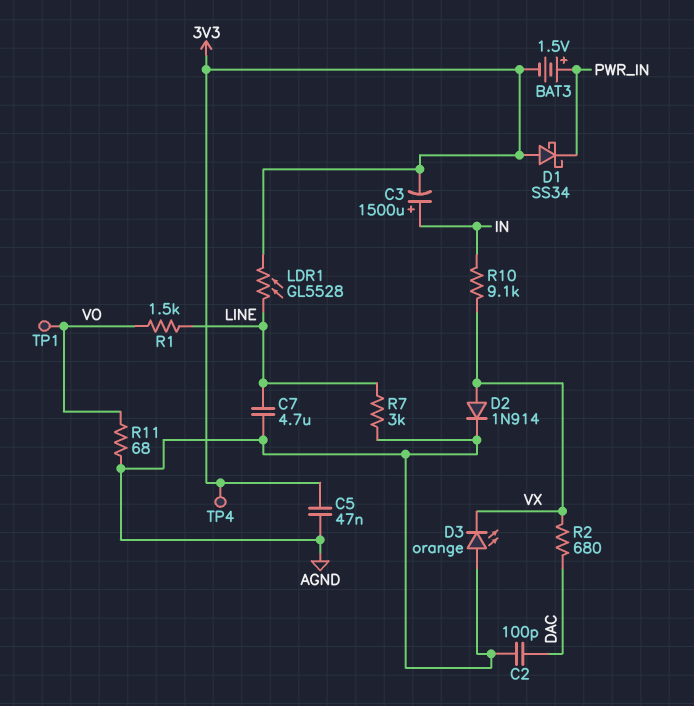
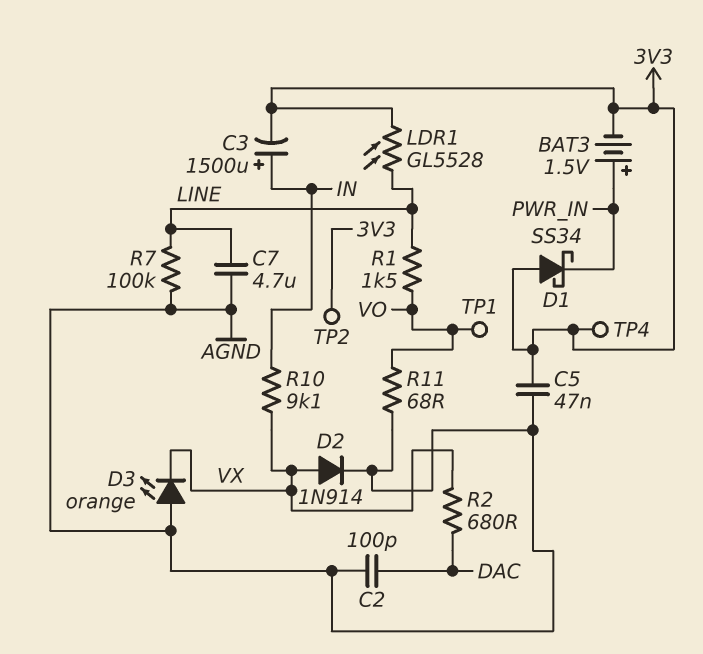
R7: 3k (AGND, LINE) -> 100k (AGND, LINE)
TP2: none -> test point (3V3)

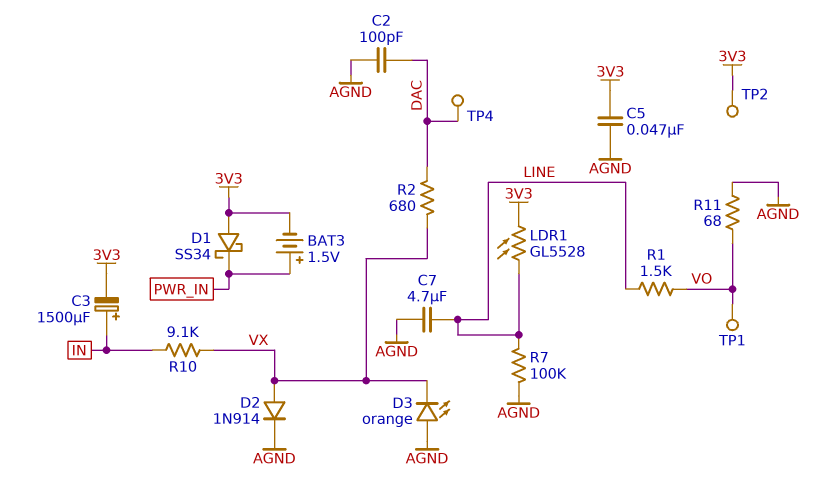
TP4: test point (3V3) -> test point (DAC)

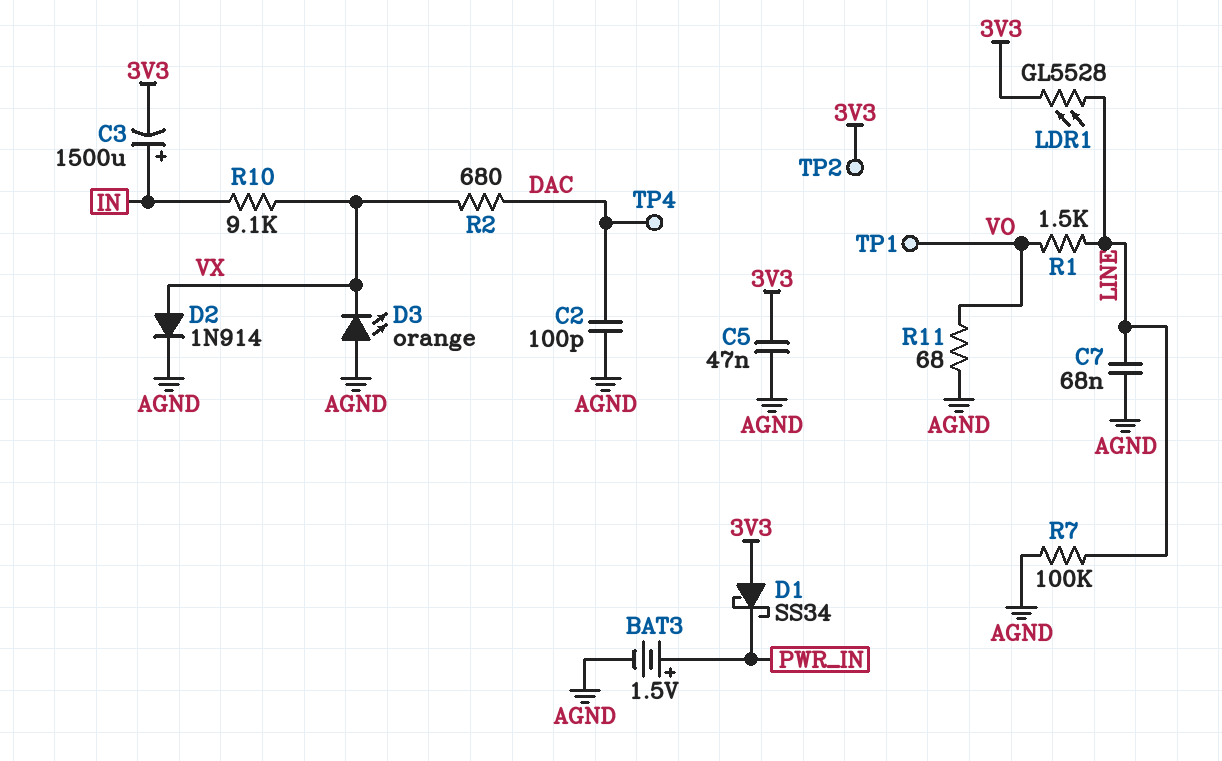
BAT3: 1.5V (plus PWR_IN, minus 3V3) -> 1.5V (plus PWR_IN, minus AGND)
C7: 4.7uF (AGND, LINE) -> 68nF (AGND, LINE)

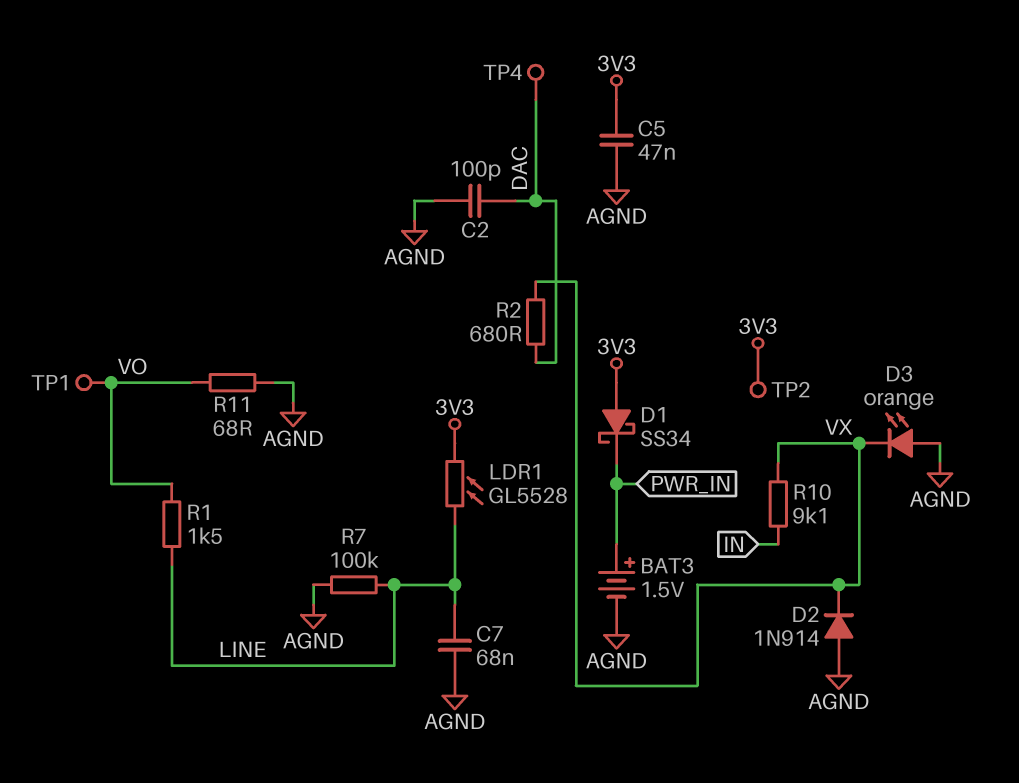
C3: 1500uF (plus IN, minus 3V3) -> none
D2: diode 1N914 (A VX, K AGND) -> diode 1N914 (A AGND, K VX)

